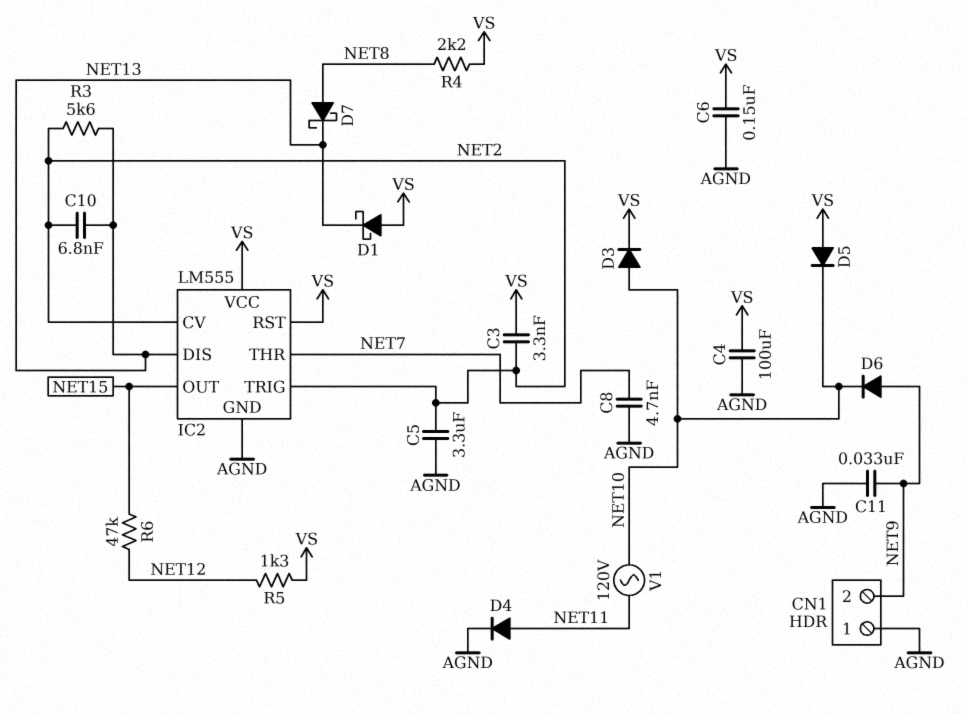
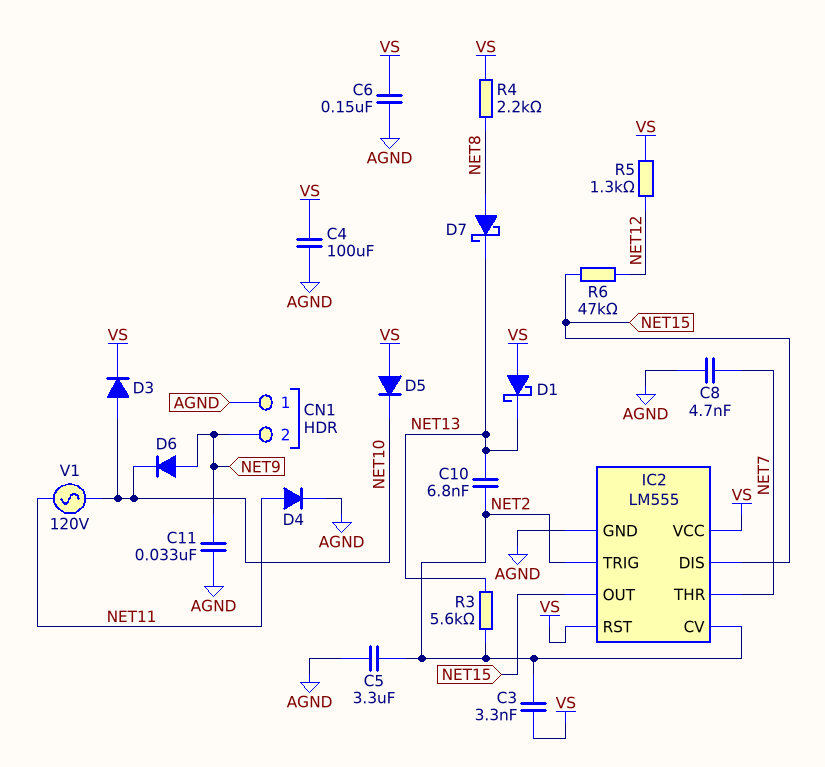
IC2 pin DIS: NET13 -> NET15

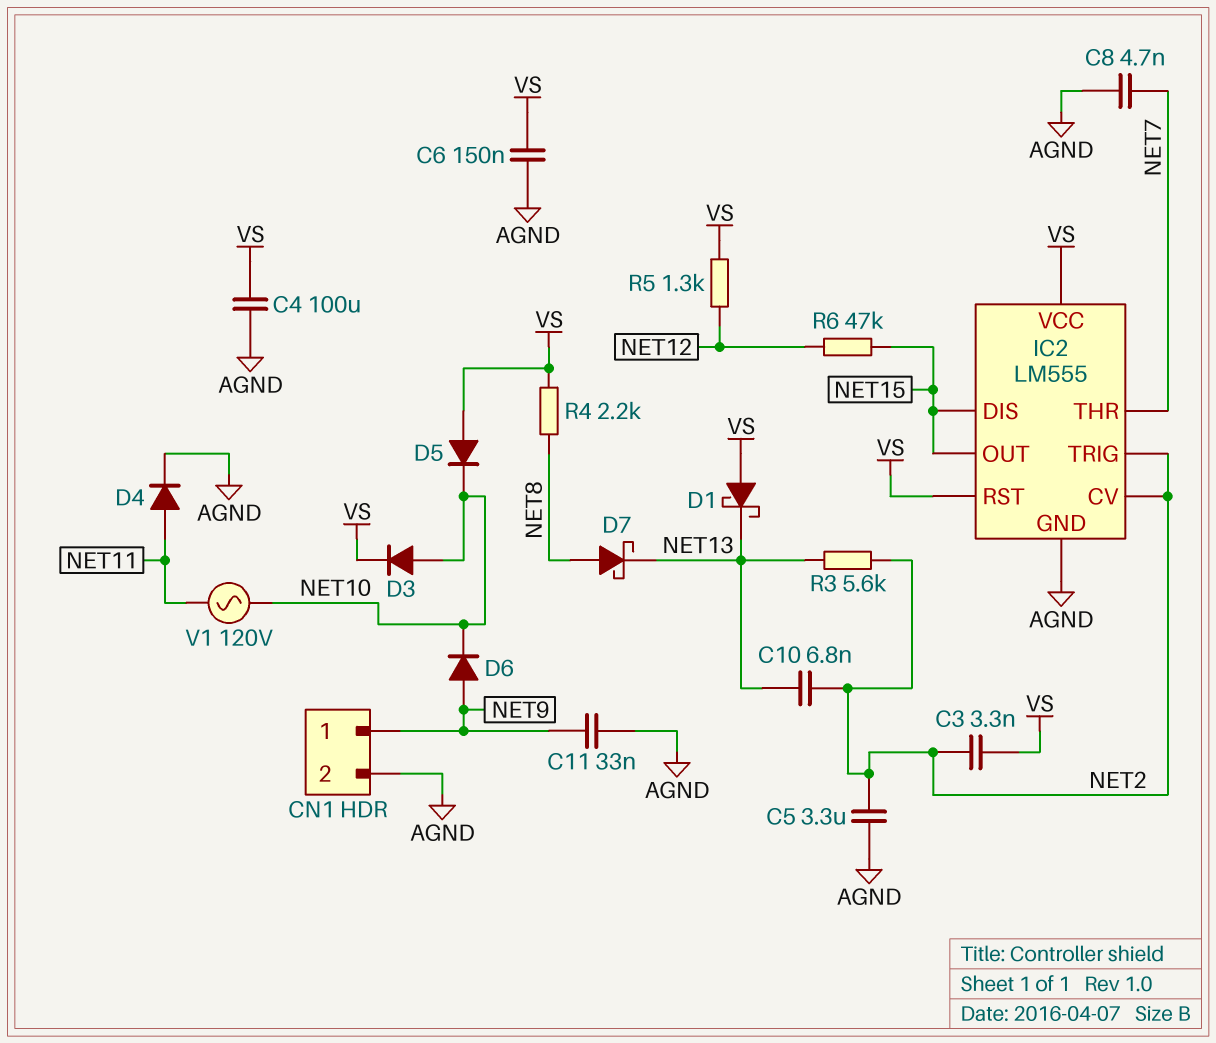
CN1 pin 1: AGND -> NET9
CN1 pin 2: NET9 -> AGND

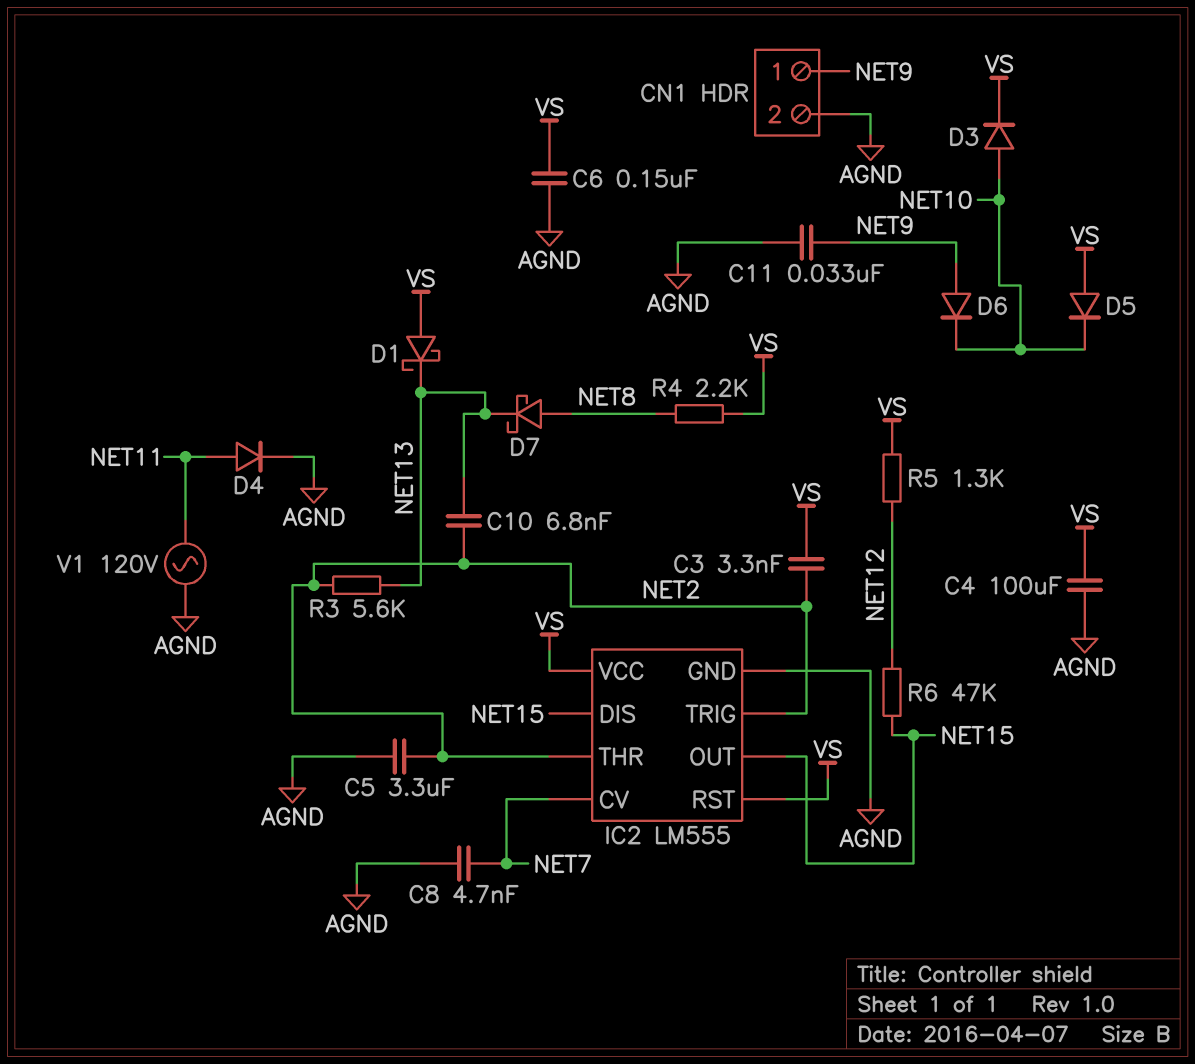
IC2 pin CV: NET2 -> NET7
IC2 pin THR: NET7 -> NET2
V1: AC 120V (NET10, NET11) -> AC 120V (AGND, NET11)

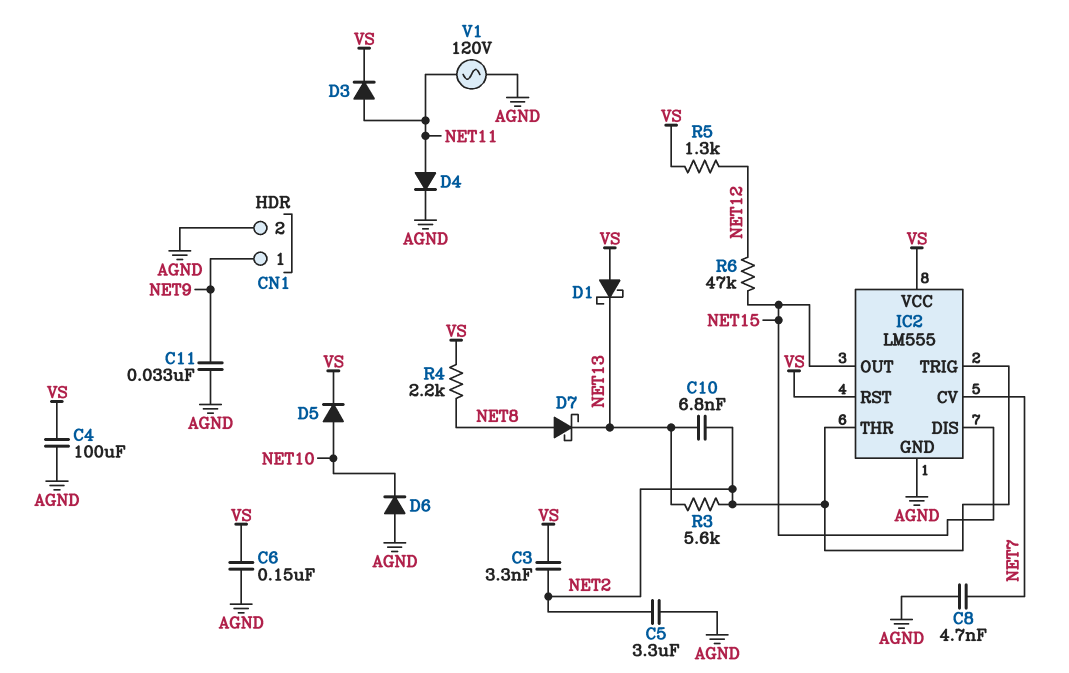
D3: diode (A NET10, K VS) -> diode (A NET11, K VS)
D5: diode (A VS, K NET10) -> diode (A NET10, K VS)
D6: diode (A NET9, K NET10) -> diode (A AGND, K NET10)

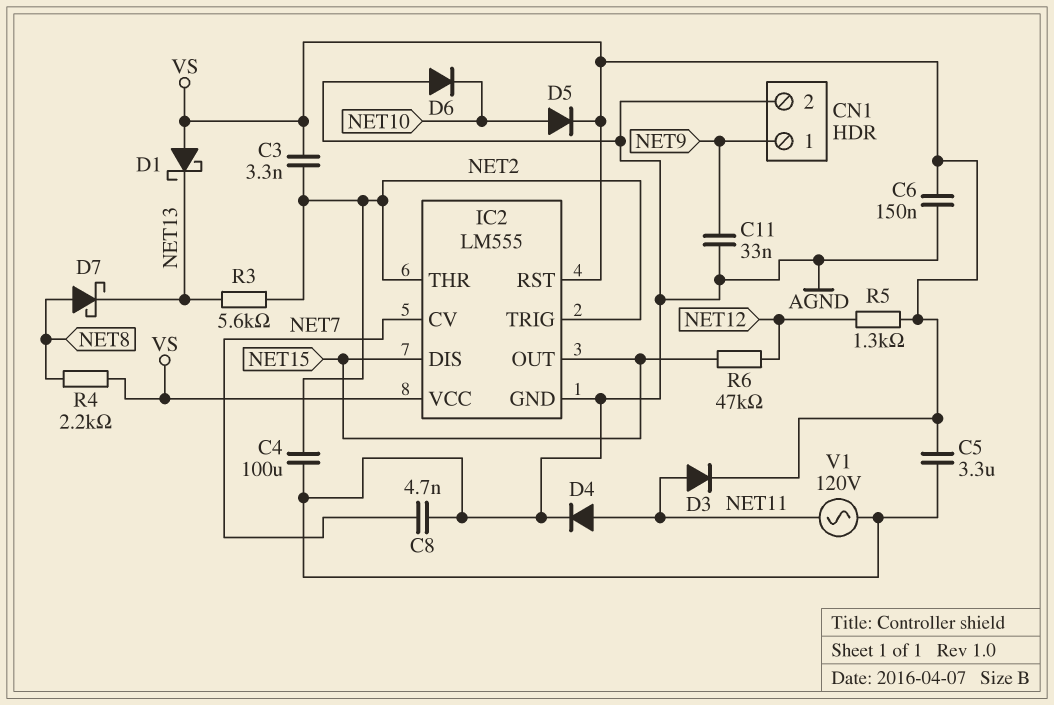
C4: 100uF (AGND, VS) -> 100uF (AGND, NET2)
C5: 3.3uF (AGND, NET2) -> 3.3uF (AGND, VS)
C10: 6.8nF (NET2, NET13) -> none

